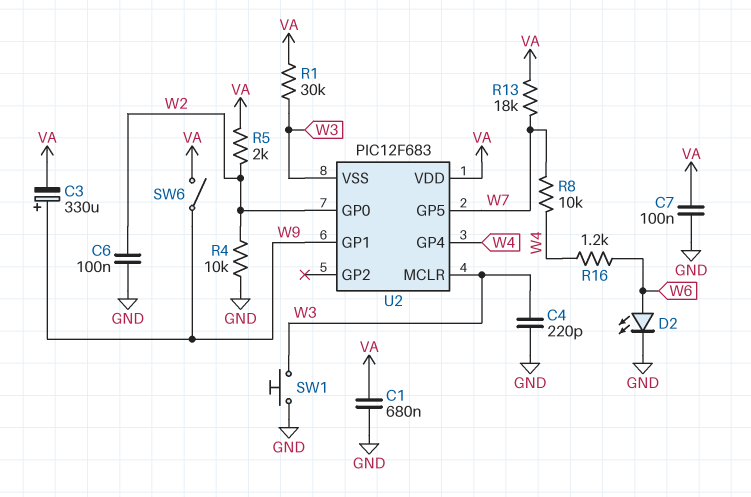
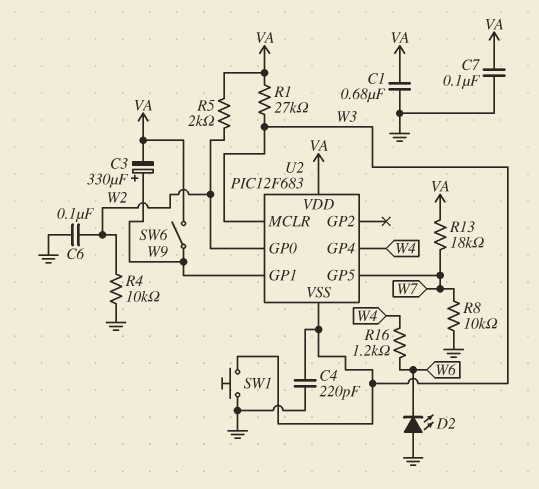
D2: LED (A W6, K GND) -> LED (A GND, K W6)
R1: 30k (VA, W3) -> 27k (VA, W3)
R8: 10k (W4, W7) -> 10k (GND, W7)

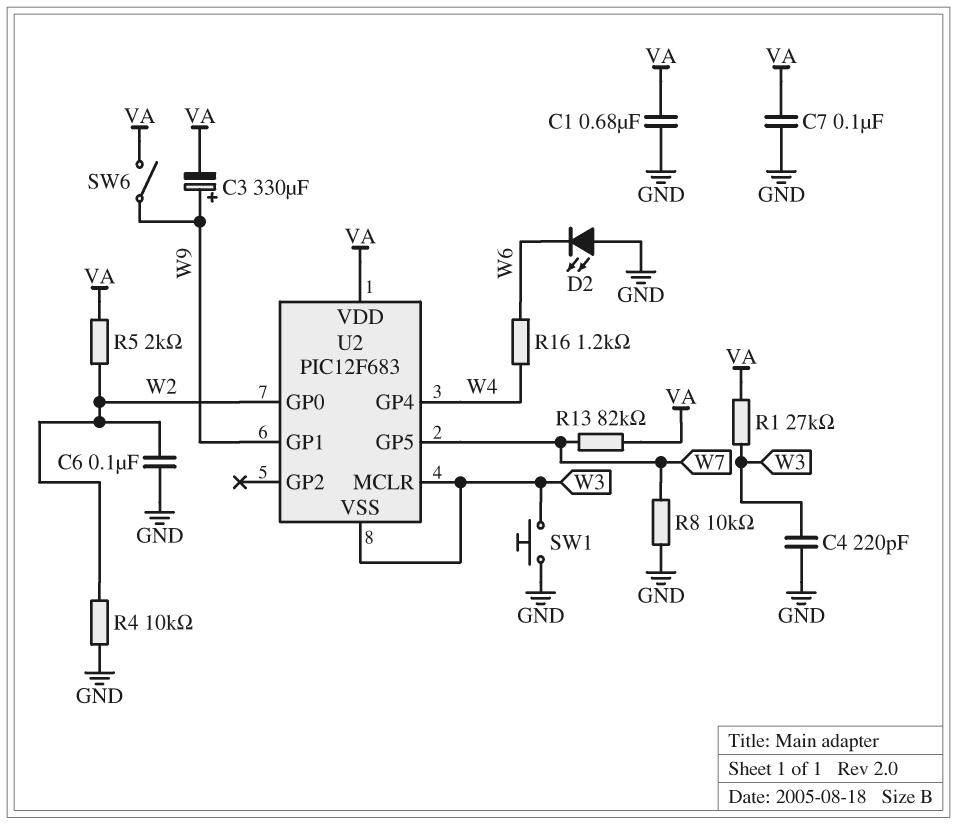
R13: 18k (VA, W7) -> 82k (VA, W7)

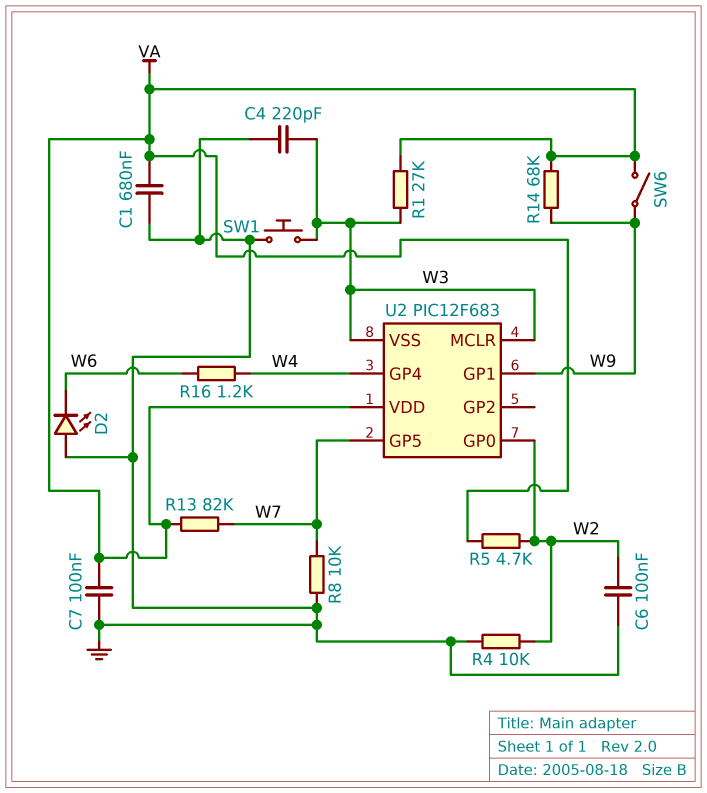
C3: 330uF (plus W9, minus VA) -> none
R5: 2k (VA, W2) -> 4.7k (VA, W2)
R14: none -> 68k (VA, W9)

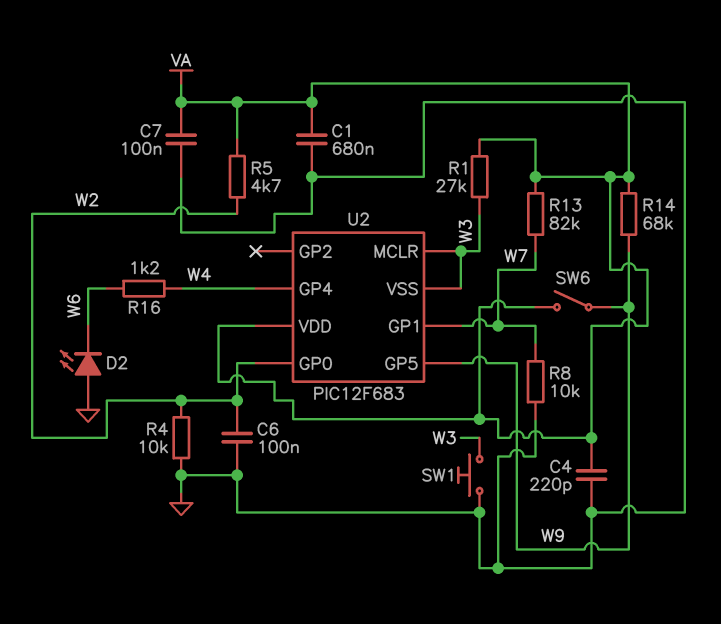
C4: 220pF (GND, W3) -> 220pF (GND, VA)
U2 pin GP1: W9 -> W7
U2 pin GP5: W7 -> W9

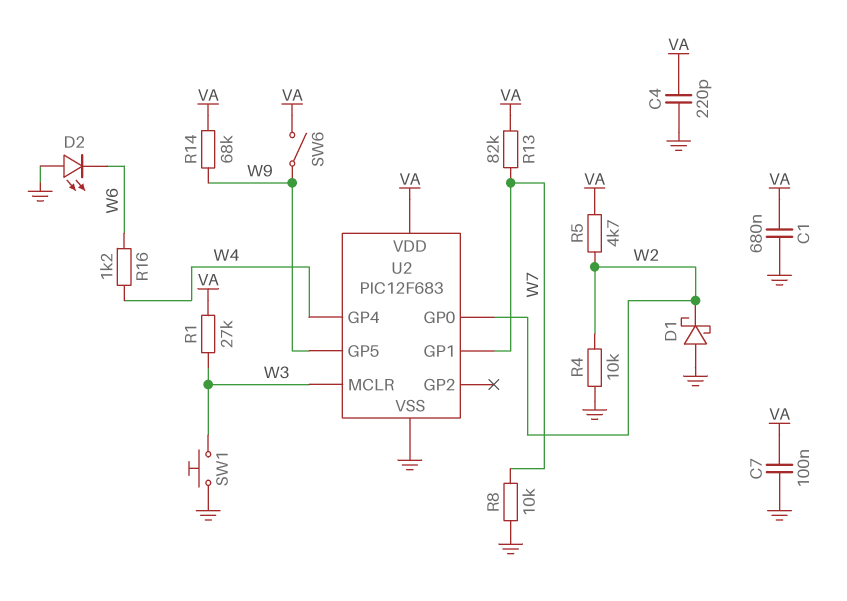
C6: 100nF (GND, W2) -> none
D1: none -> schottky (A GND, K W2)
U2 pin VSS: W3 -> GND

